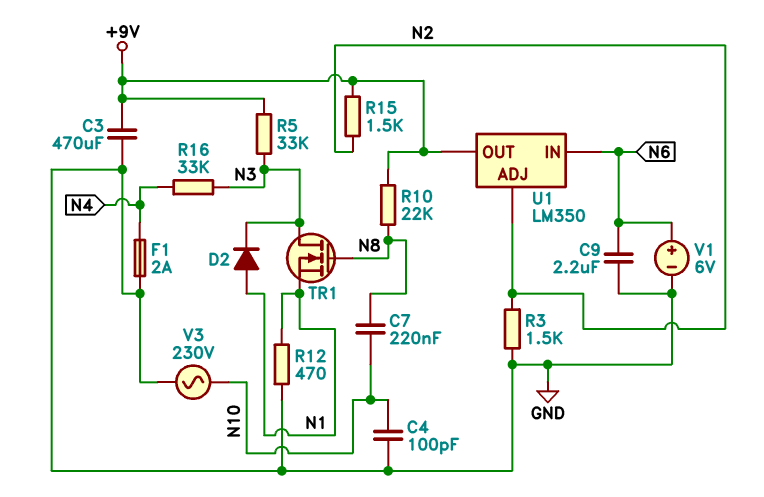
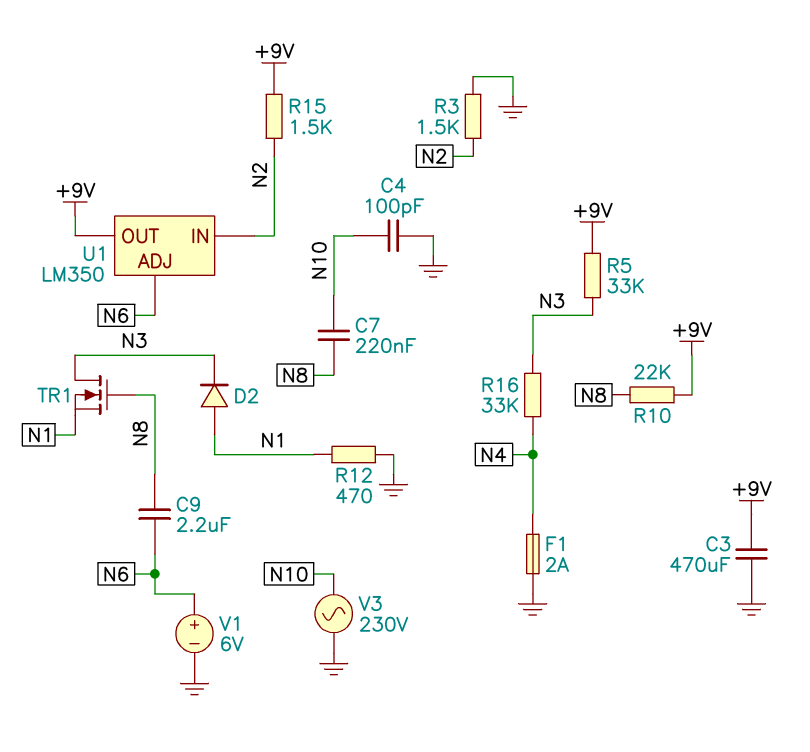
C9: 2.2uF (GND, N6) -> 2.2uF (N6, N8)
U1 pin ADJ: N2 -> N6
U1 pin IN: N6 -> N2

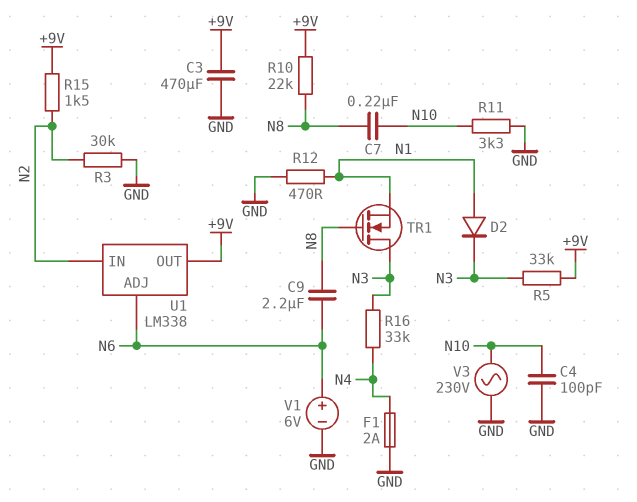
R3: 1.5k (GND, N2) -> 30k (GND, N2)
R11: none -> 3.3k (GND, N10)
U1: LM350 -> LM338

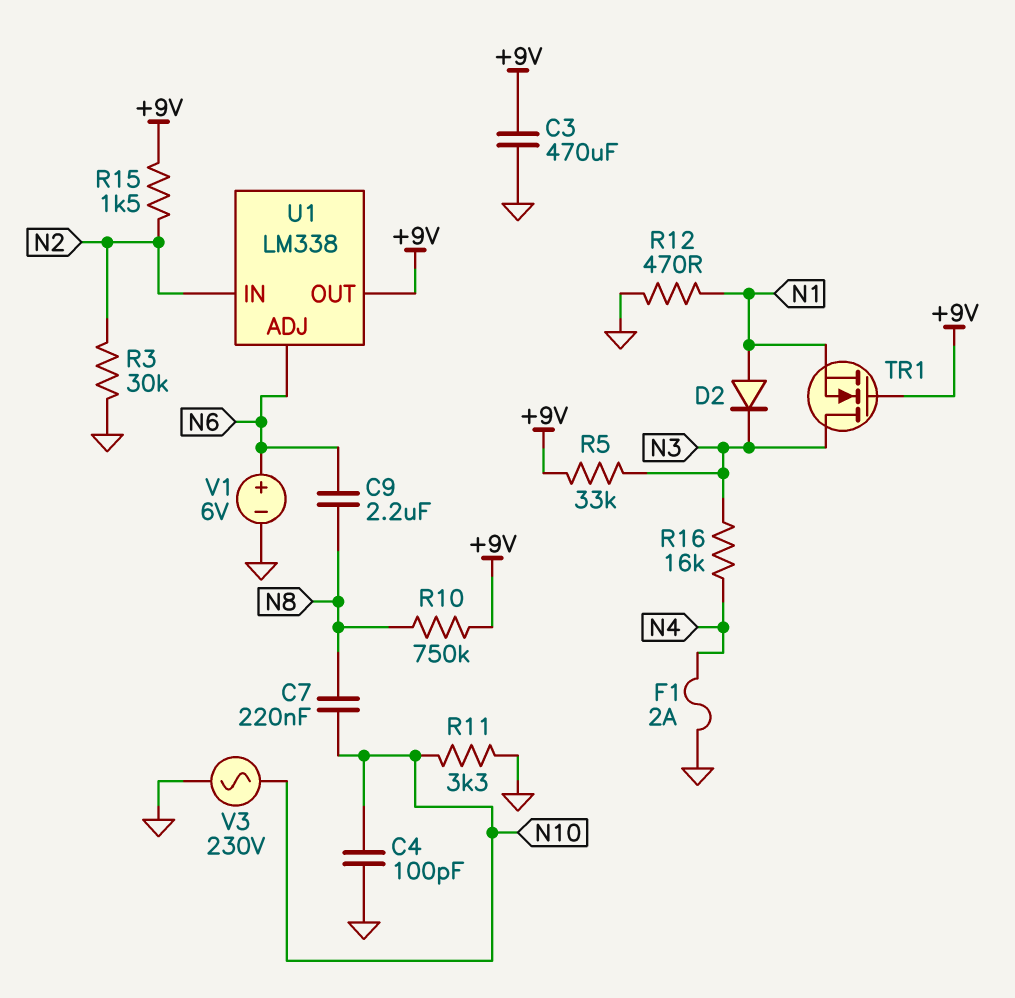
R10: 22k (+9V, N8) -> 750k (+9V, N8)
R16: 33k (N3, N4) -> 16k (N3, N4)
TR1: NMOS (G N8, D N3, S N1) -> NMOS (G +9V, D N3, S N1)

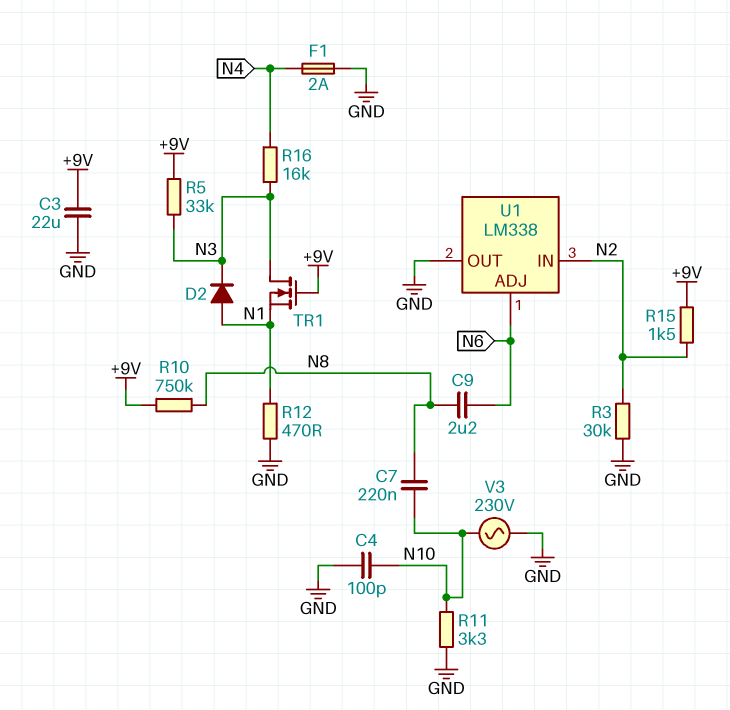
C3: 470uF (+9V, GND) -> 22uF (+9V, GND)
U1 pin OUT: +9V -> GND
V1: 6V (plus N6, minus GND) -> none

